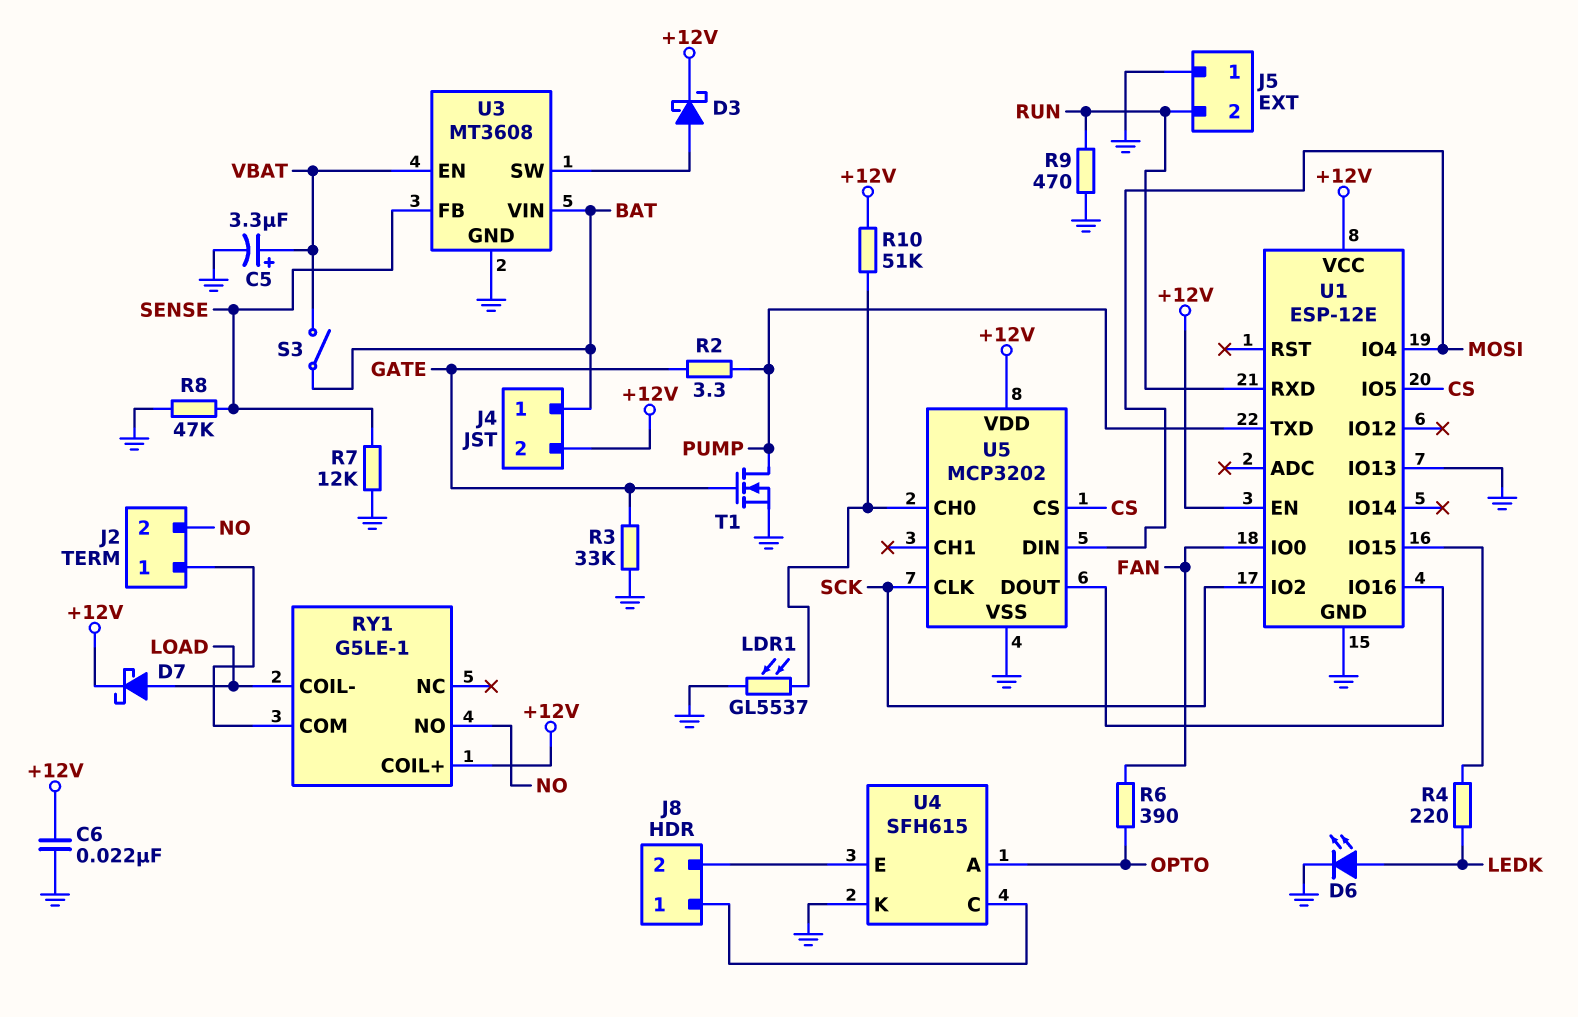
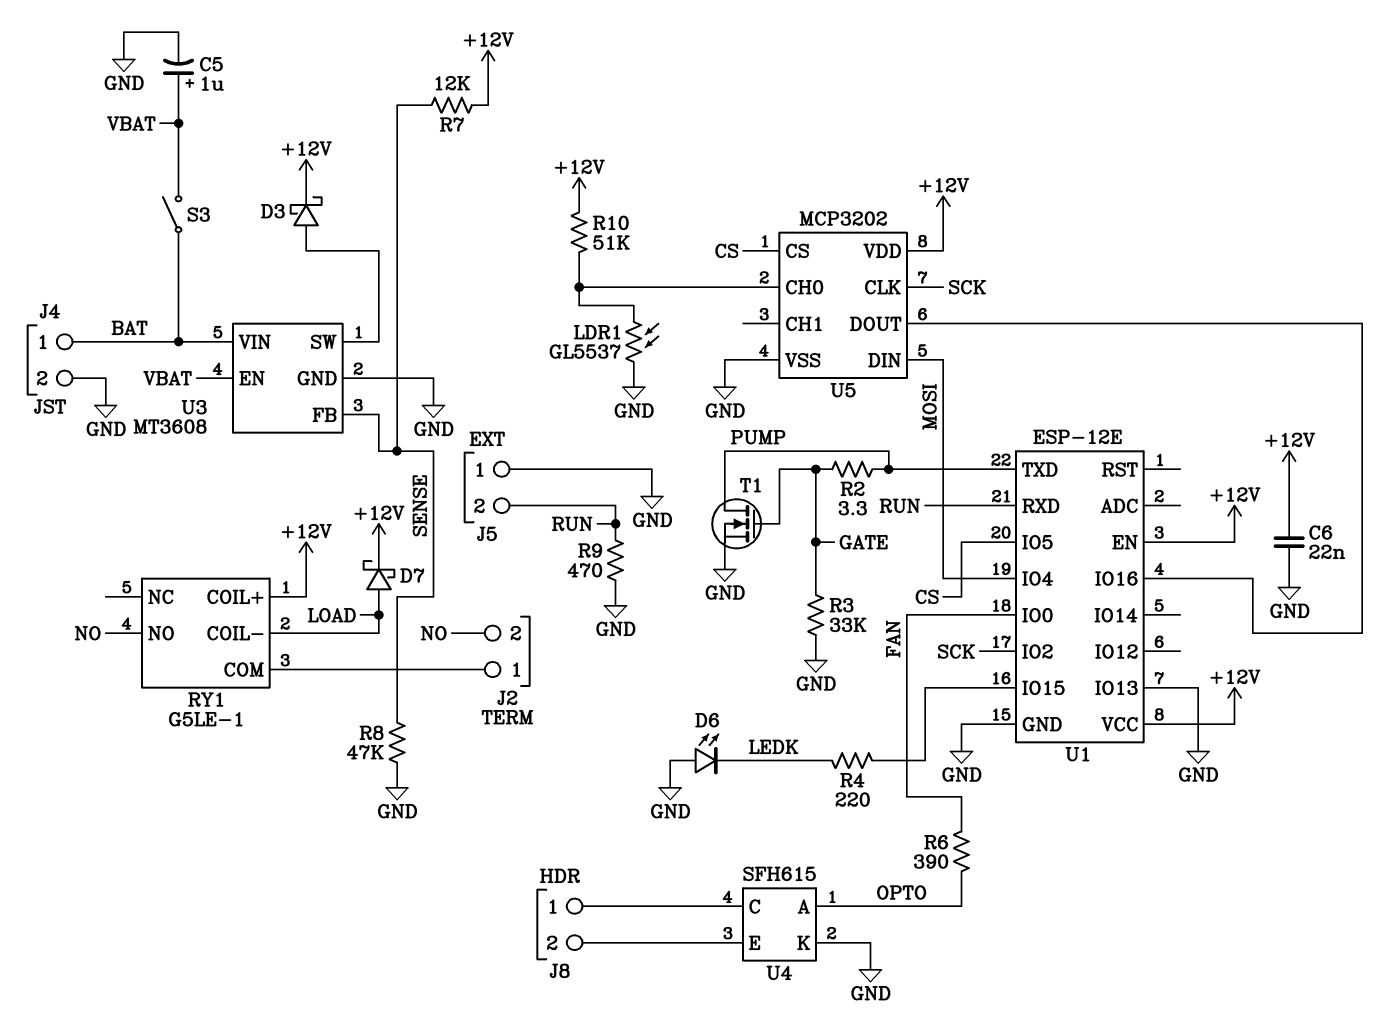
C5: 3.3uF (plus VBAT, minus GND) -> 1uF (plus VBAT, minus GND)
D6: LED (A LEDK, K GND) -> LED (A GND, K LEDK)
J4 pin 2: +12V -> GND
R7: 12k (GND, SENSE) -> 12k (+12V, SENSE)

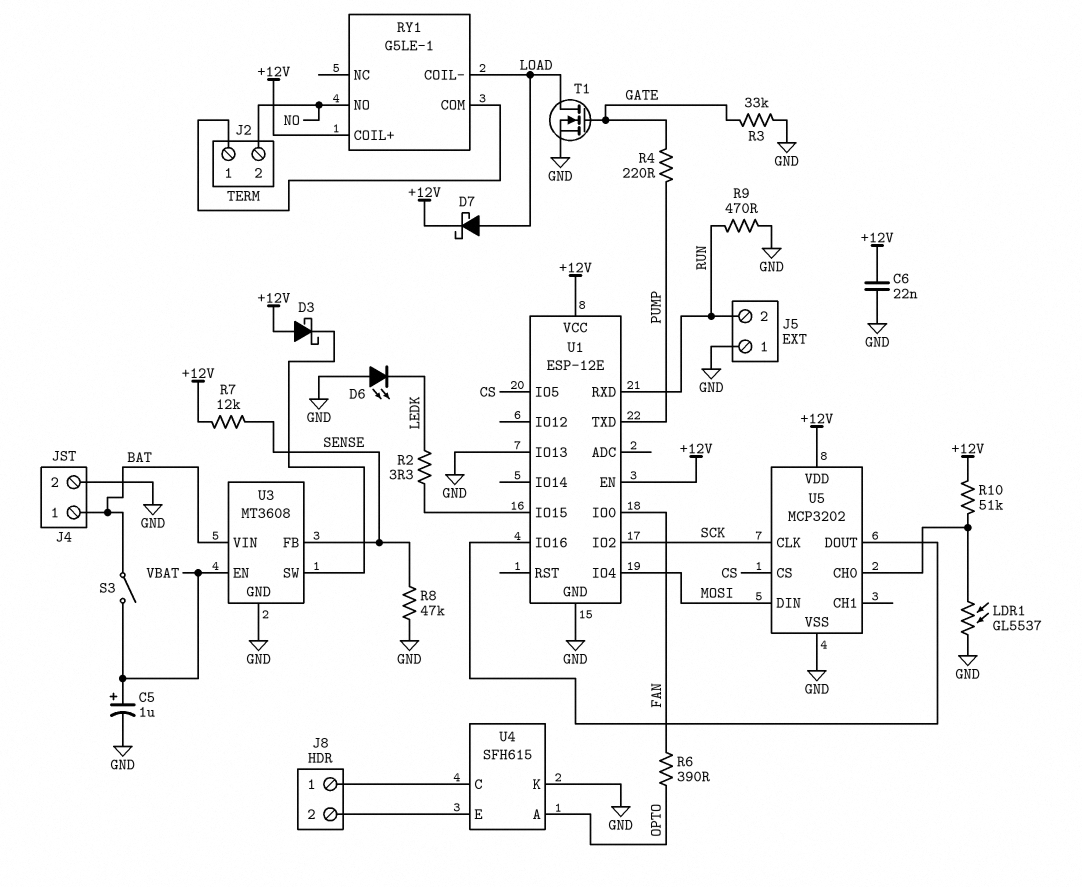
D3: schottky (A U3/SW, K +12V) -> schottky (A +12V, K U3/SW)
R2: 3.3 (GATE, PUMP) -> 3.3 (LEDK, U1/IO15)
R4: 220 (LEDK, U1/IO15) -> 220 (GATE, PUMP)
T1: NMOS (G GATE, D PUMP, S GND) -> NMOS (G GATE, D LOAD, S GND)

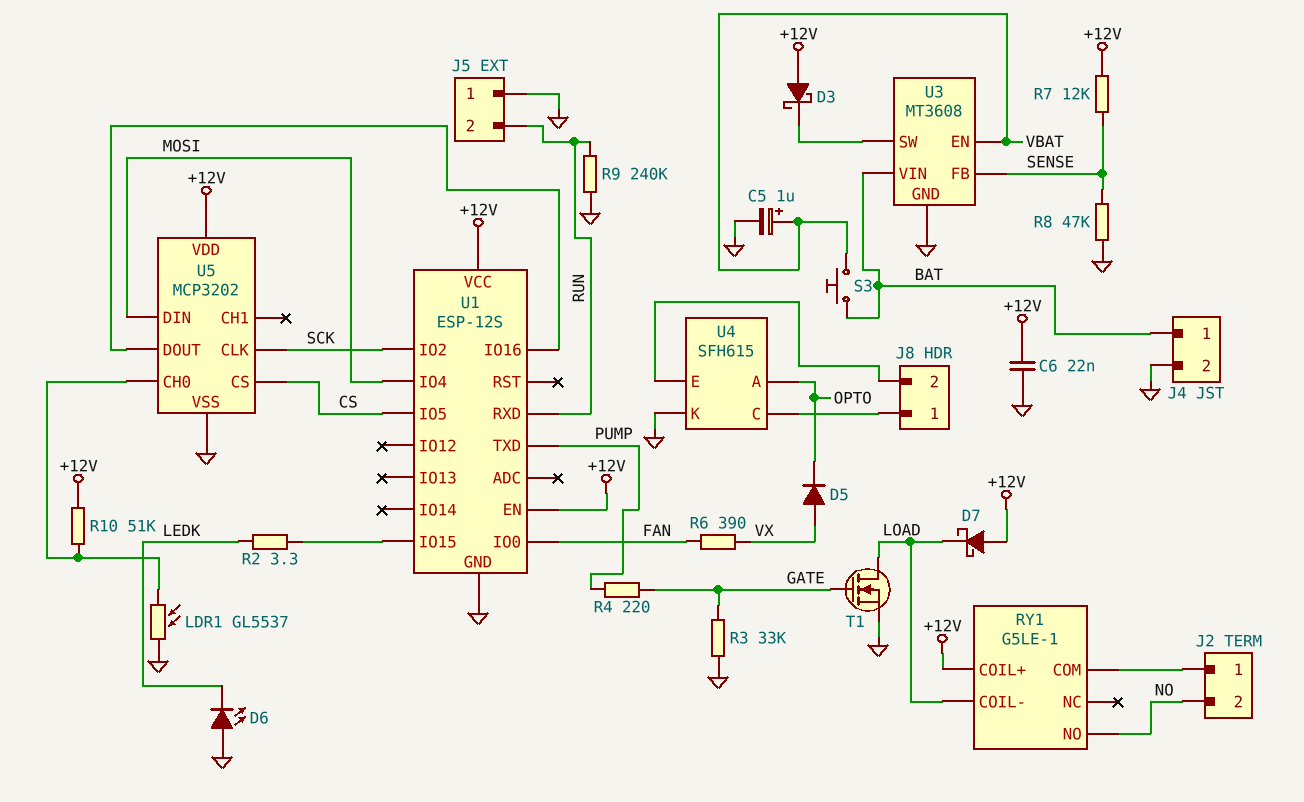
D5: none -> diode (A VX, K OPTO)
D7: schottky (A LOAD, K +12V) -> schottky (A +12V, K LOAD)
R6: 390 (FAN, OPTO) -> 390 (FAN, VX)
R9: 470 (GND, RUN) -> 240k (GND, RUN)
S3: switch (BAT, VBAT) -> button (BAT, VBAT)
U1: ESP-12E -> ESP-12S
U1 pin IO13: GND -> none

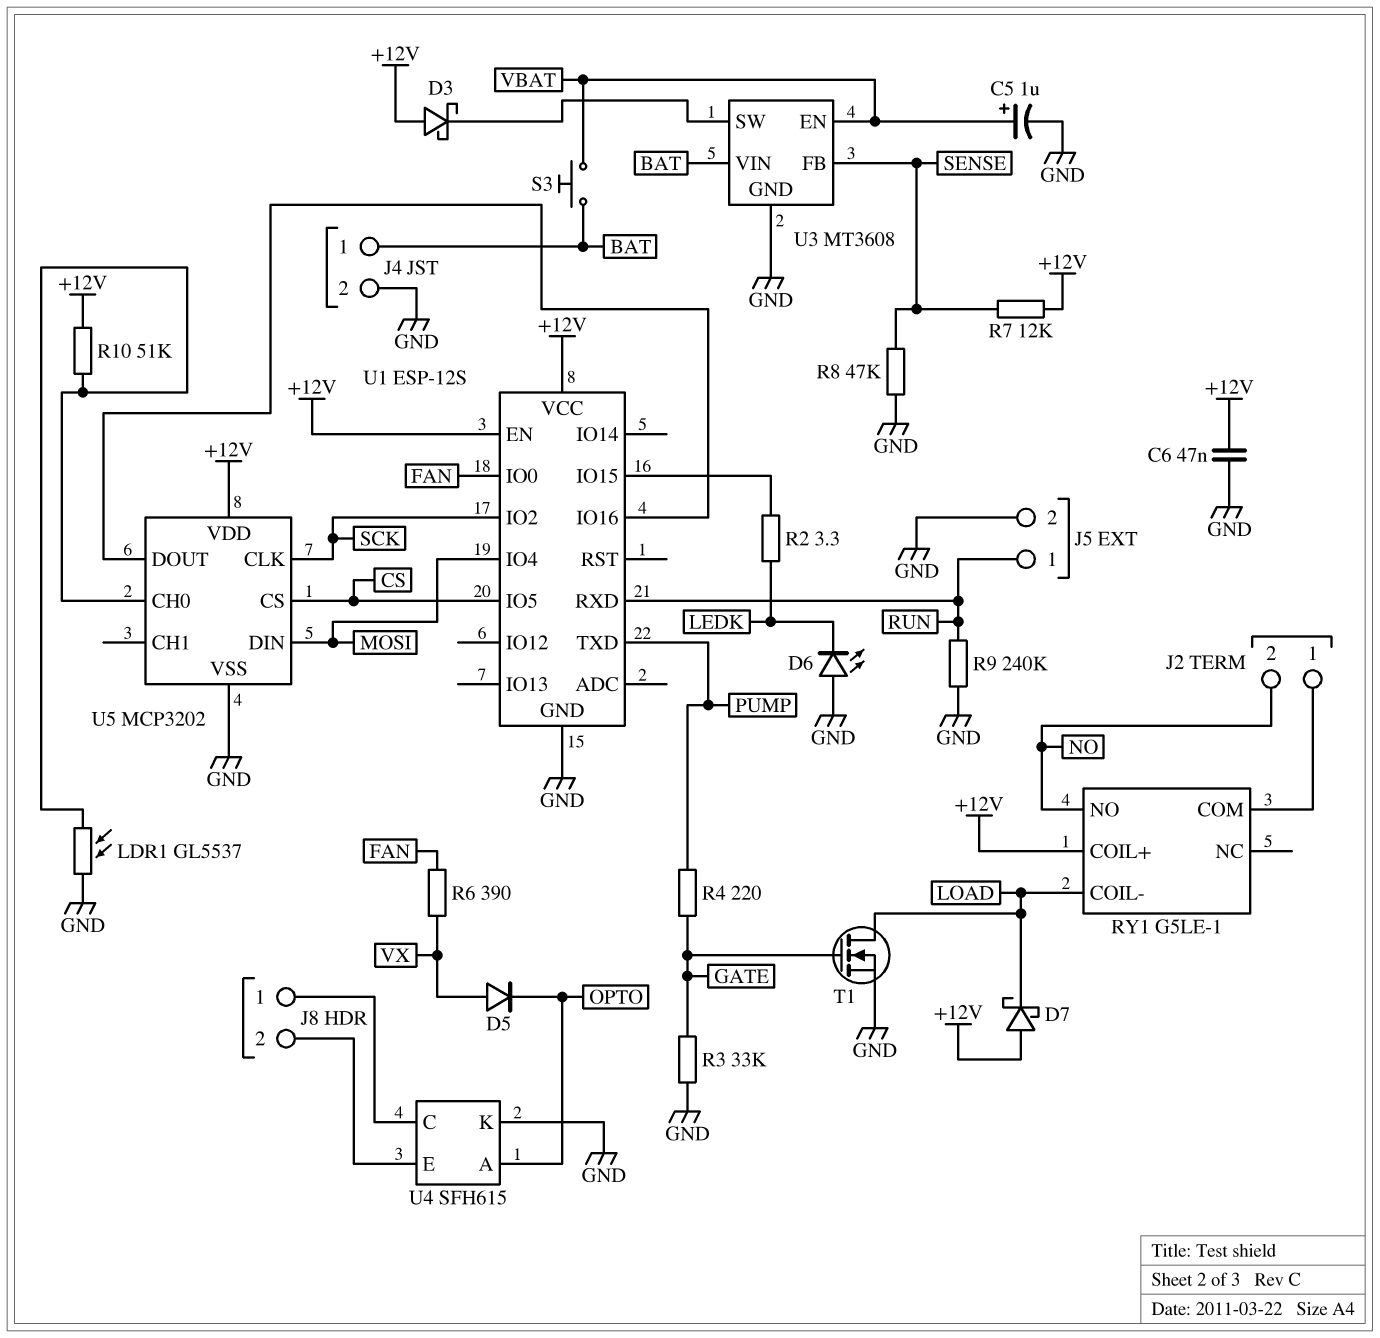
C6: 22nF (+12V, GND) -> 47nF (+12V, GND)
J5 pin 1: GND -> RUN
J5 pin 2: RUN -> GND

